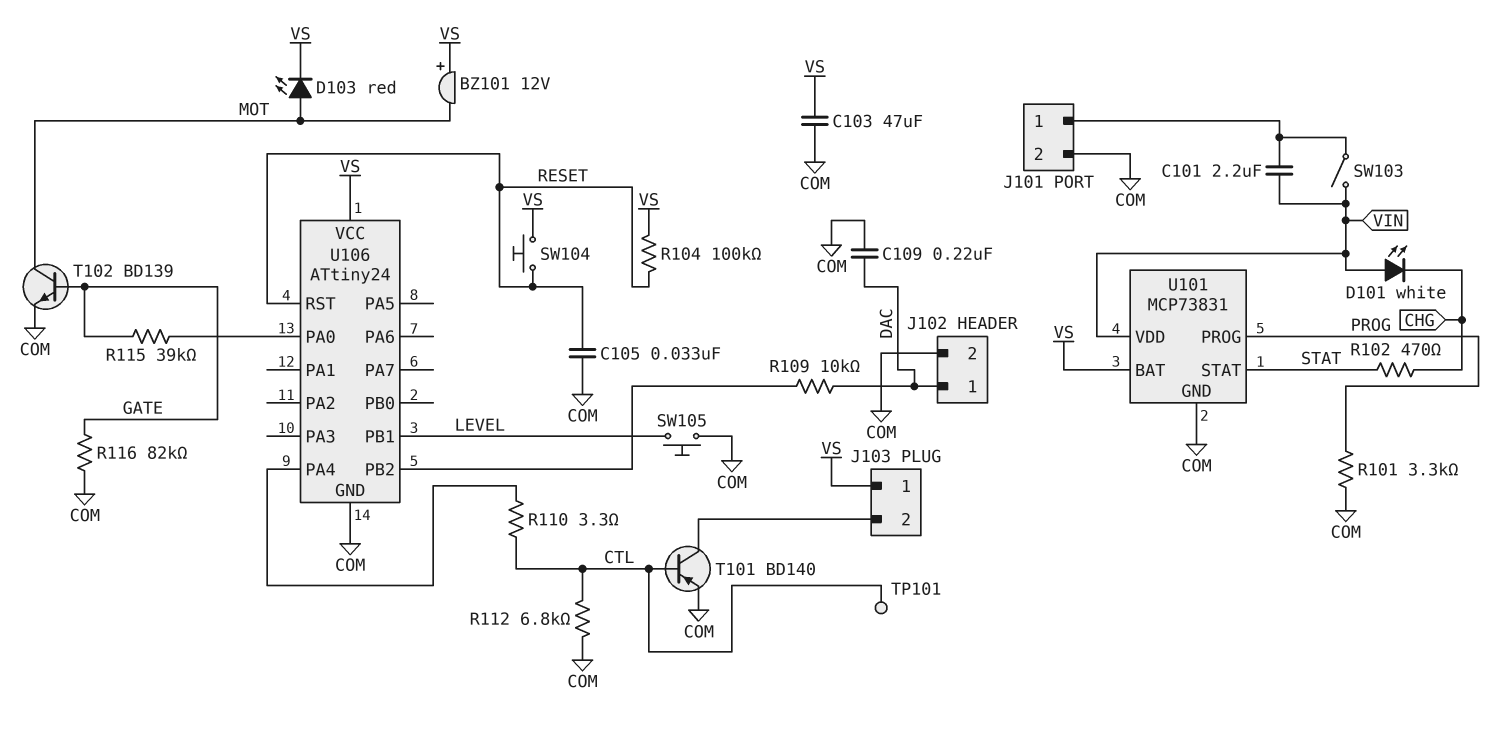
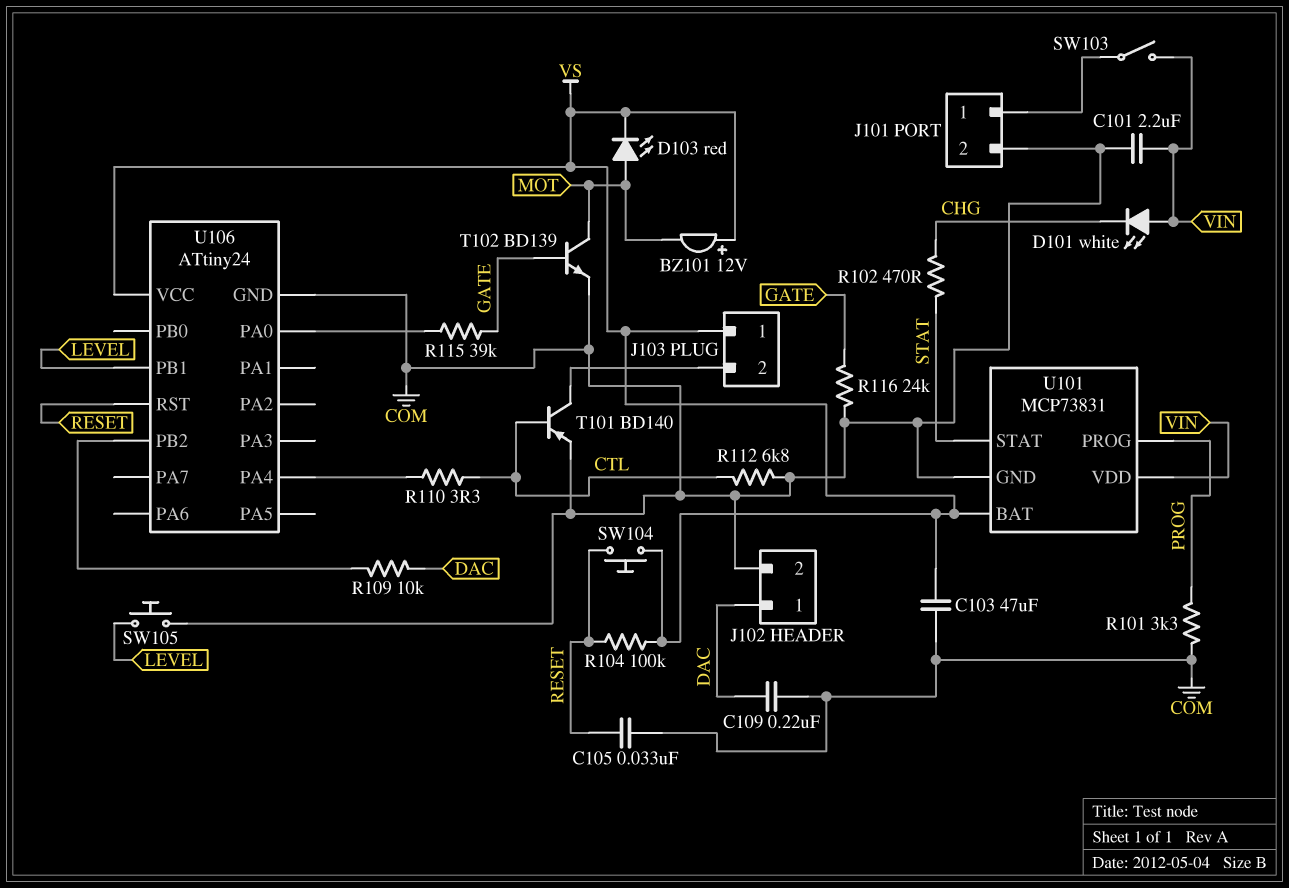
C101: 2.2uF (J101/1, VIN) -> 2.2uF (COM, VIN)
R116: 82k (COM, GATE) -> 24k (COM, GATE)
TP101: test point (CTL) -> none

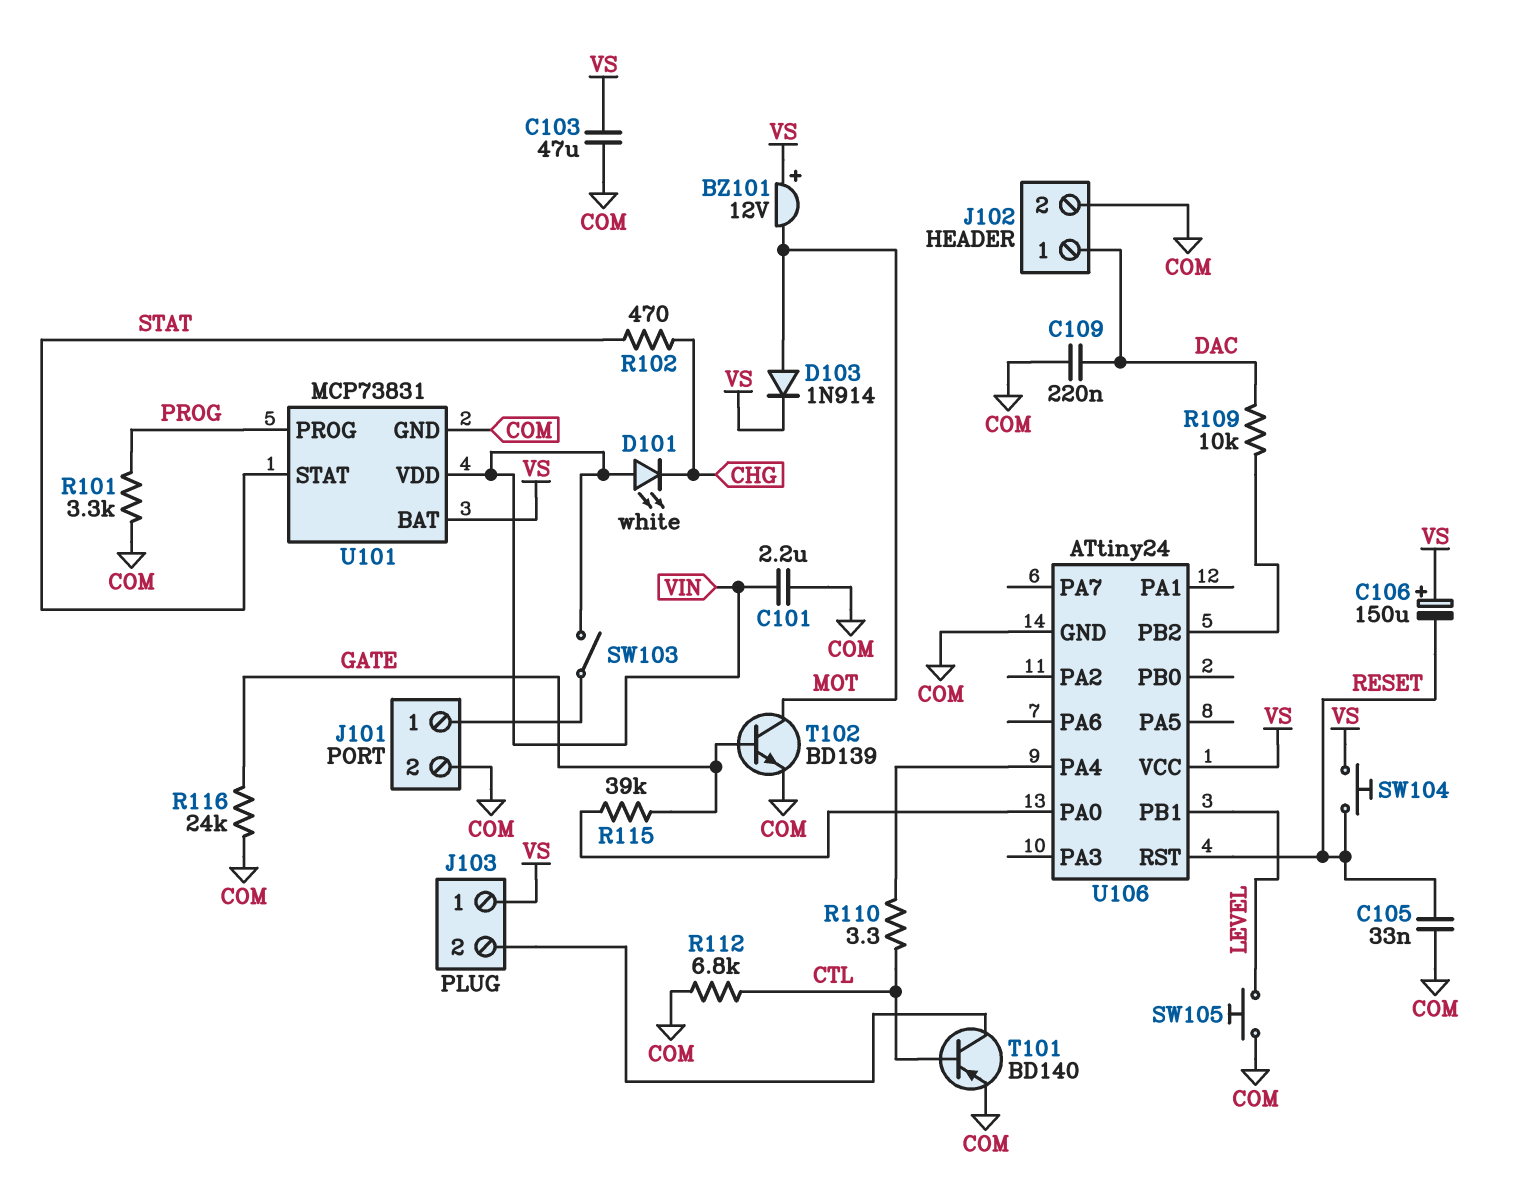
C106: none -> 150uF (plus VS, minus RESET)
D103: LED red (A MOT, K VS) -> diode 1N914 (A MOT, K VS)
R104: 100k (RESET, VS) -> none

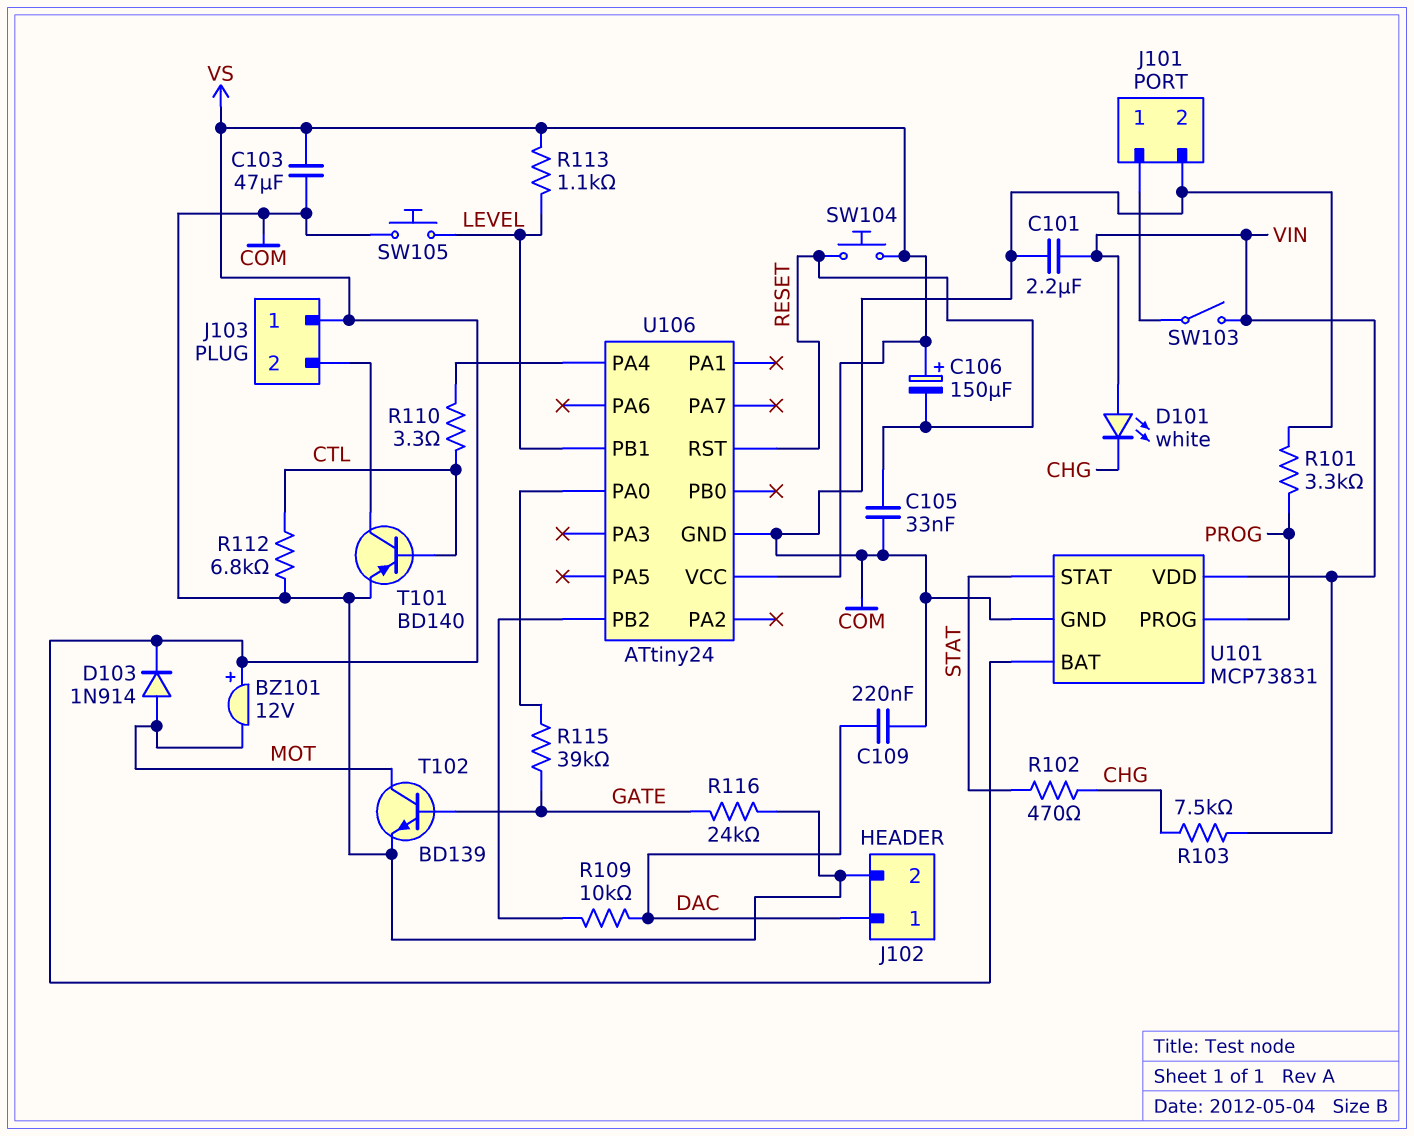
R103: none -> 7.5k (CHG, VIN)
R113: none -> 1.1k (LEVEL, VS)

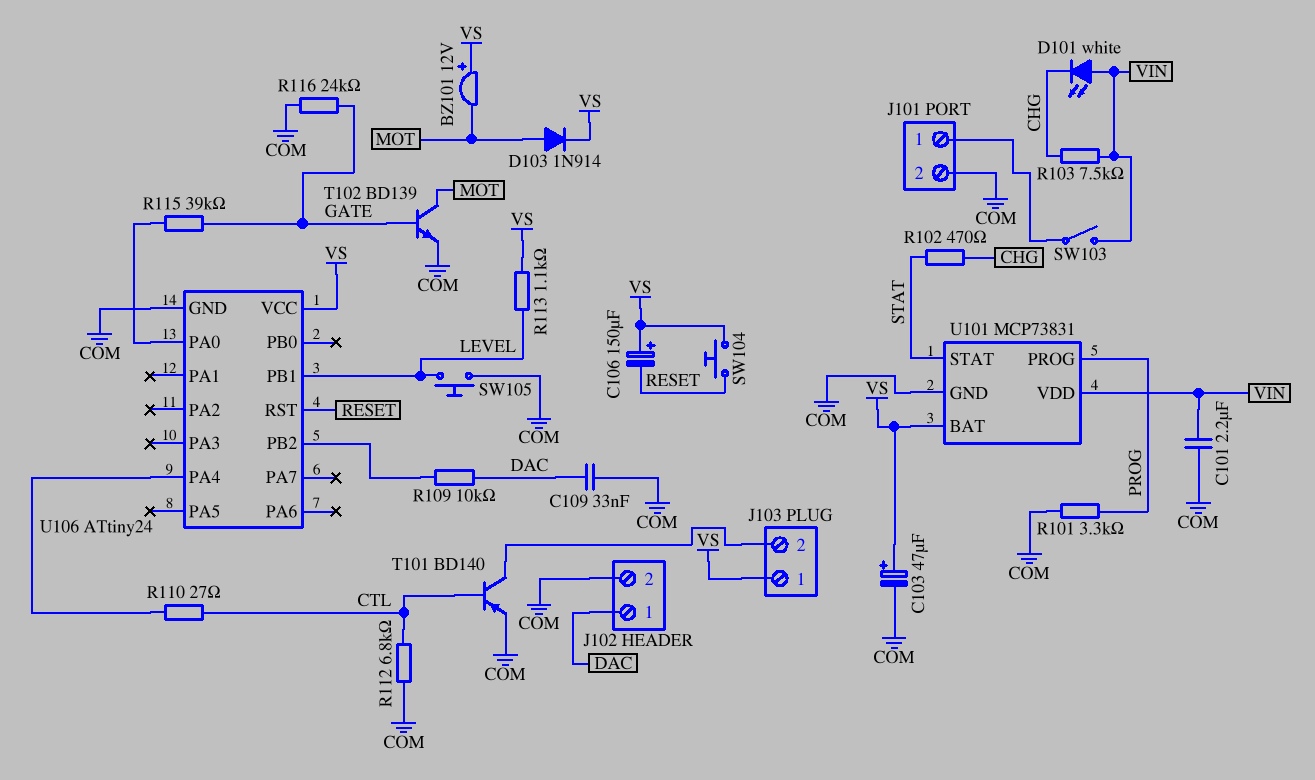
C103: 47uF (COM, VS) -> 47uF (plus VS, minus COM)
C105: 33nF (COM, RESET) -> none
C109: 220nF (COM, DAC) -> 33nF (COM, DAC)
R110: 3.3 (CTL, U106/PA4) -> 27 (CTL, U106/PA4)

